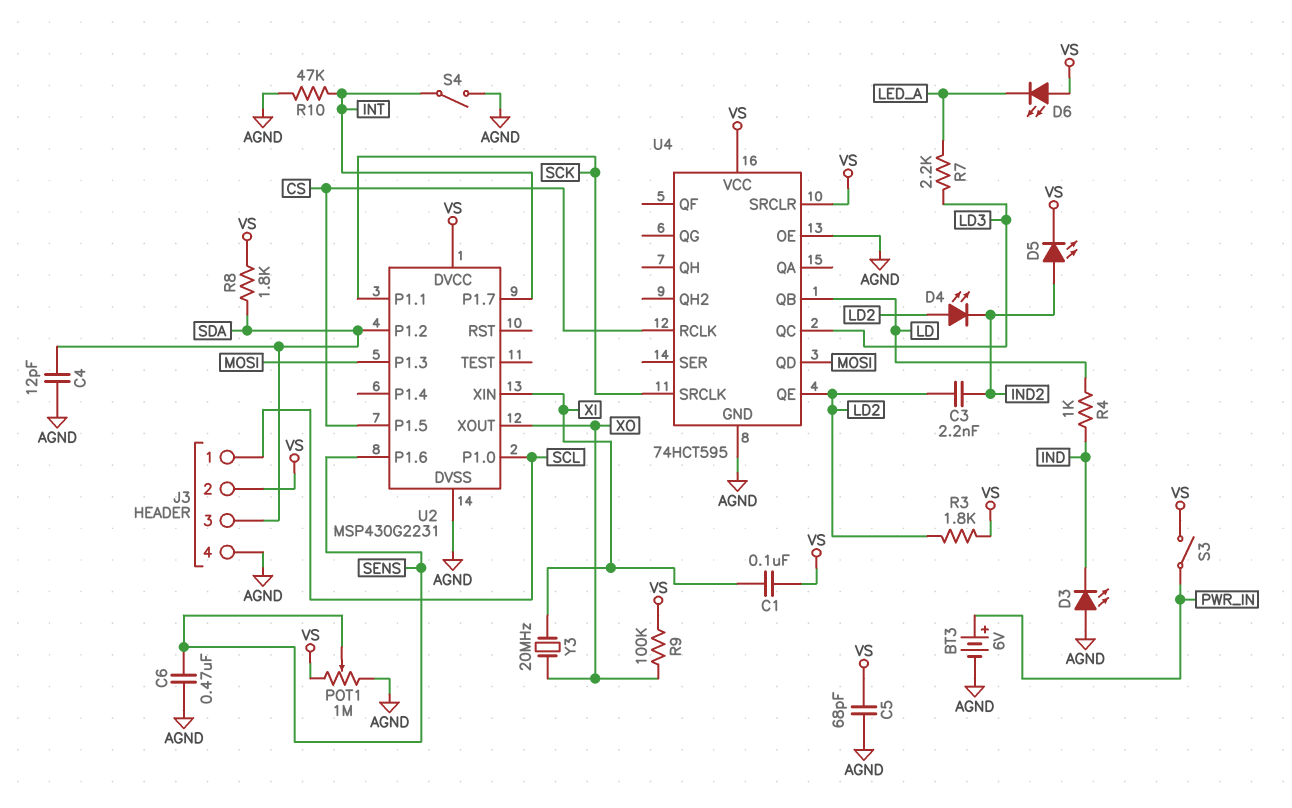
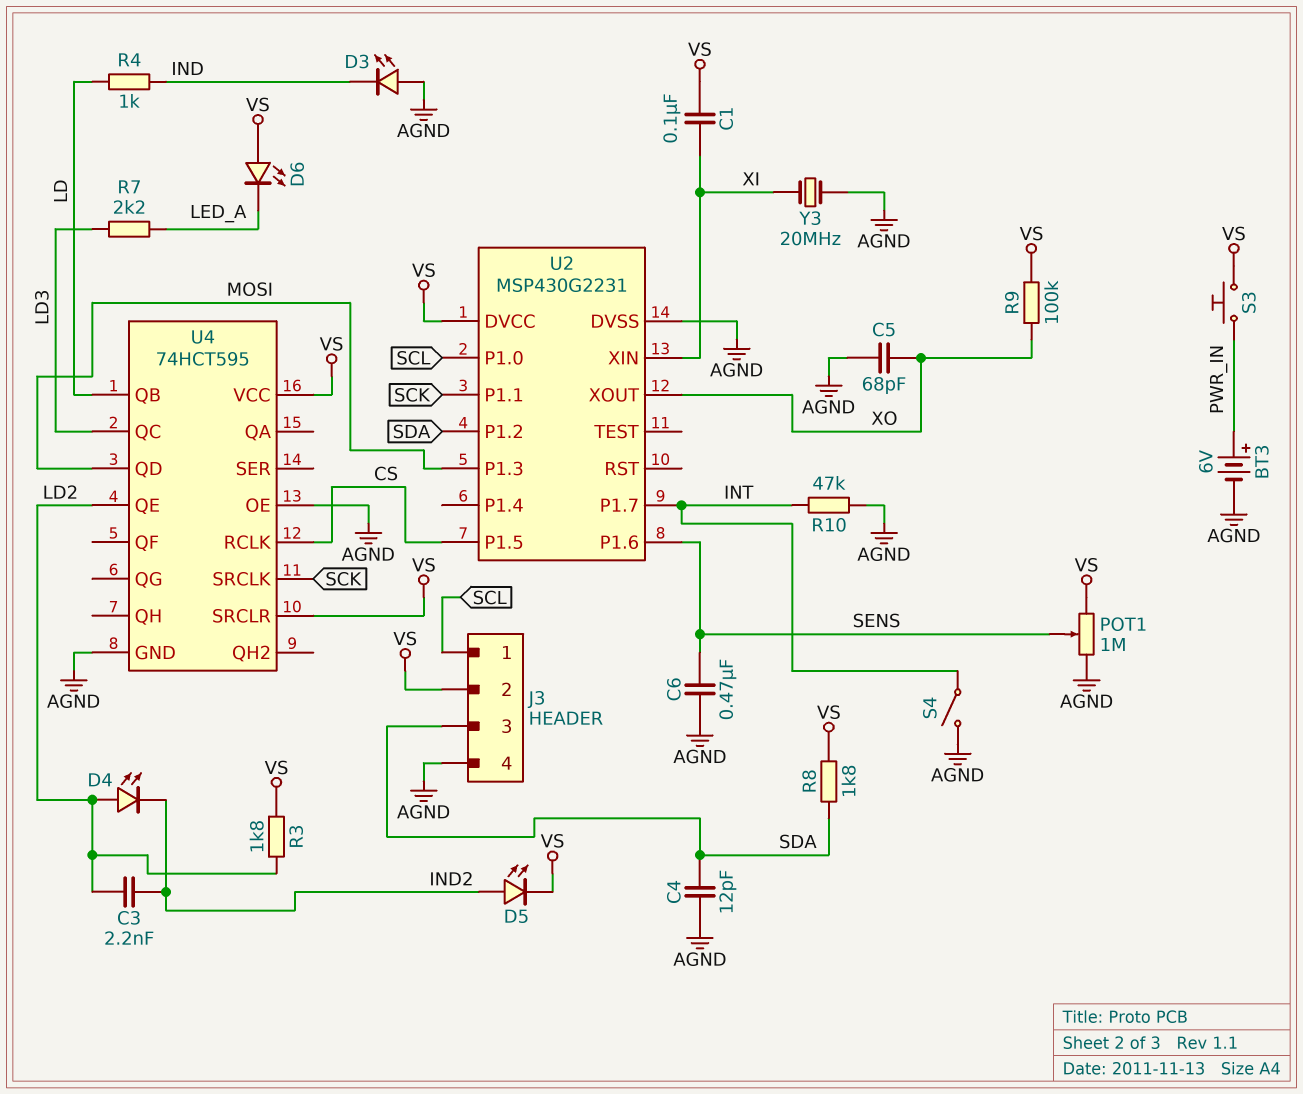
C5: 68pF (AGND, VS) -> 68pF (AGND, XO)
S3: switch (PWR_IN, VS) -> button (PWR_IN, VS)
Y3: 20MHz (XI, XO) -> 20MHz (AGND, XI)

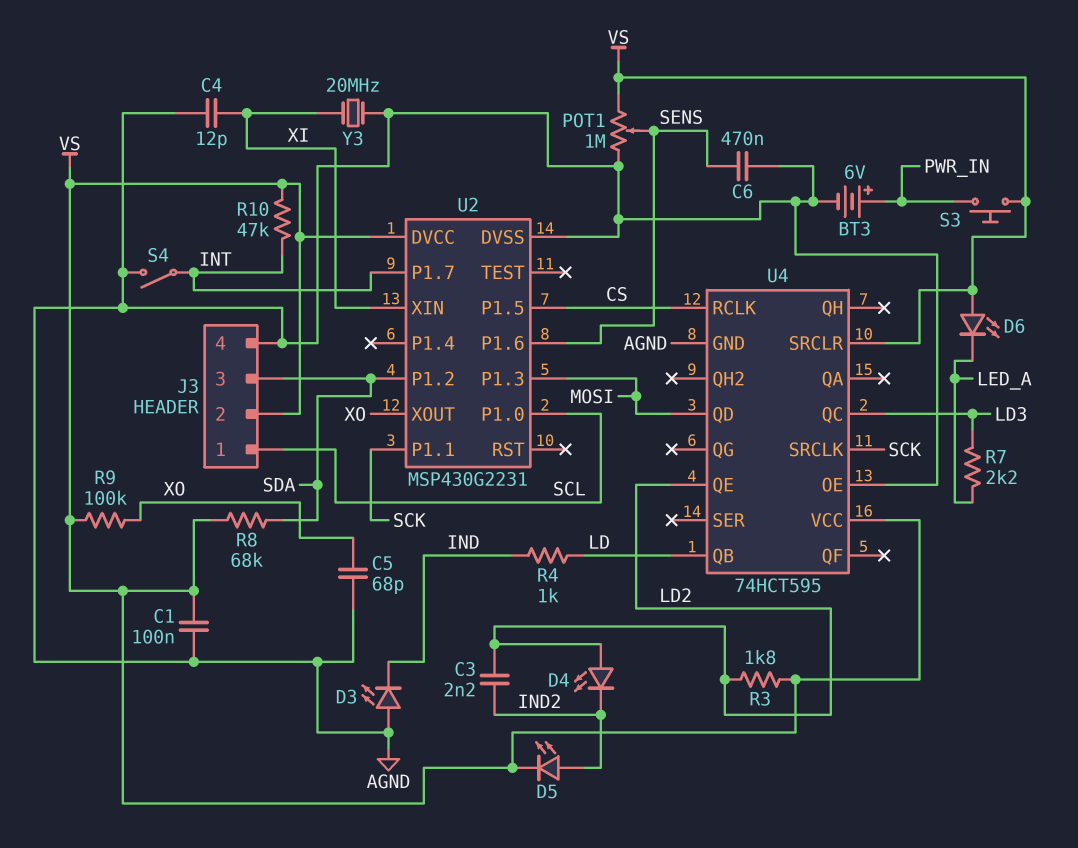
C1: 100nF (VS, XI) -> 100nF (AGND, VS)
C4: 12pF (AGND, SDA) -> 12pF (AGND, XI)
R8: 1.8k (SDA, VS) -> 68k (SDA, VS)
R10: 47k (AGND, INT) -> 47k (INT, VS)

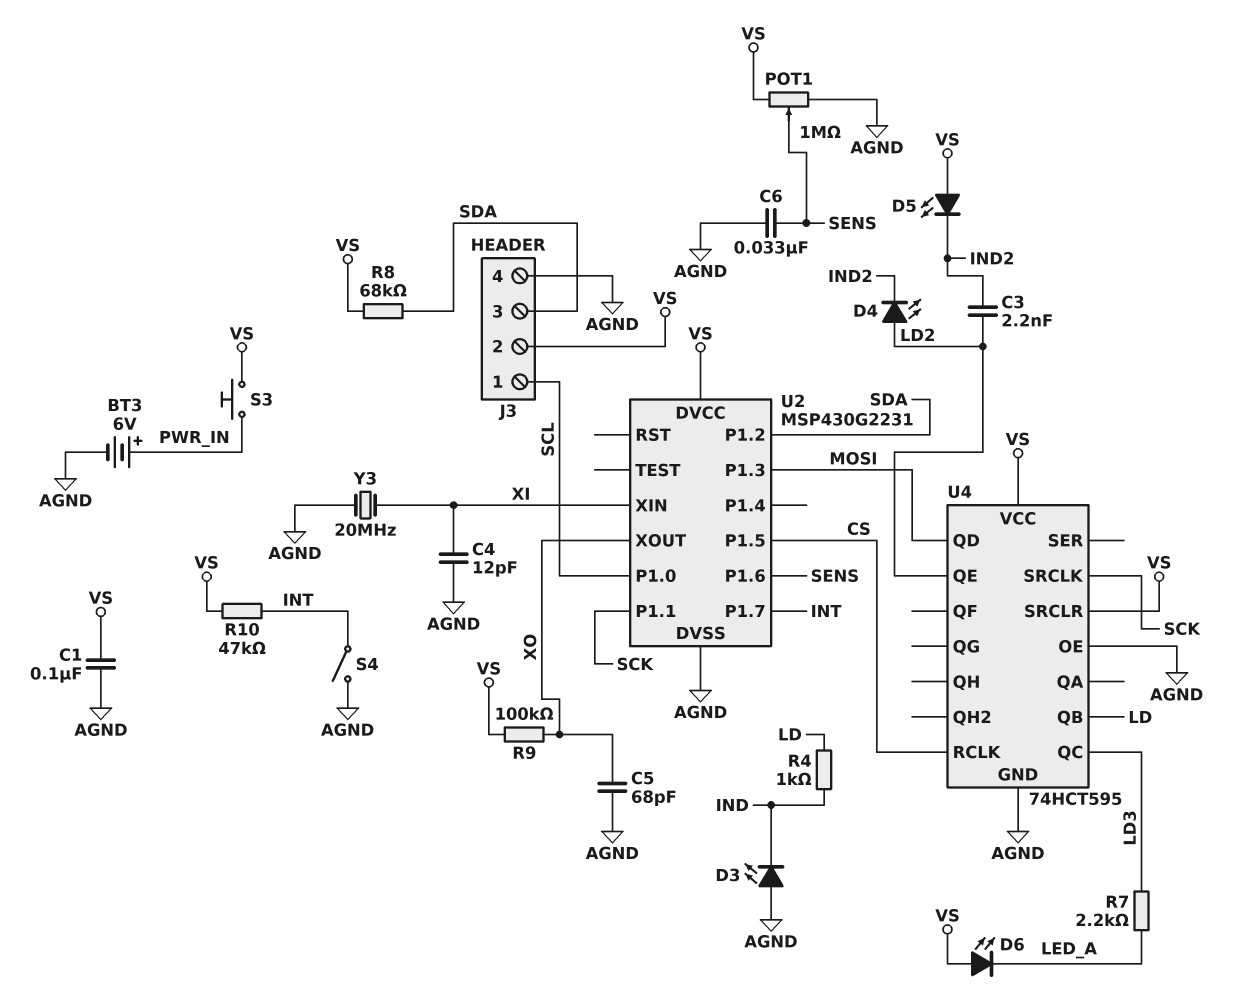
C6: 470nF (AGND, SENS) -> 33nF (AGND, SENS)
D5: LED (A IND2, K VS) -> LED (A VS, K IND2)
R3: 1.8k (LD2, VS) -> none

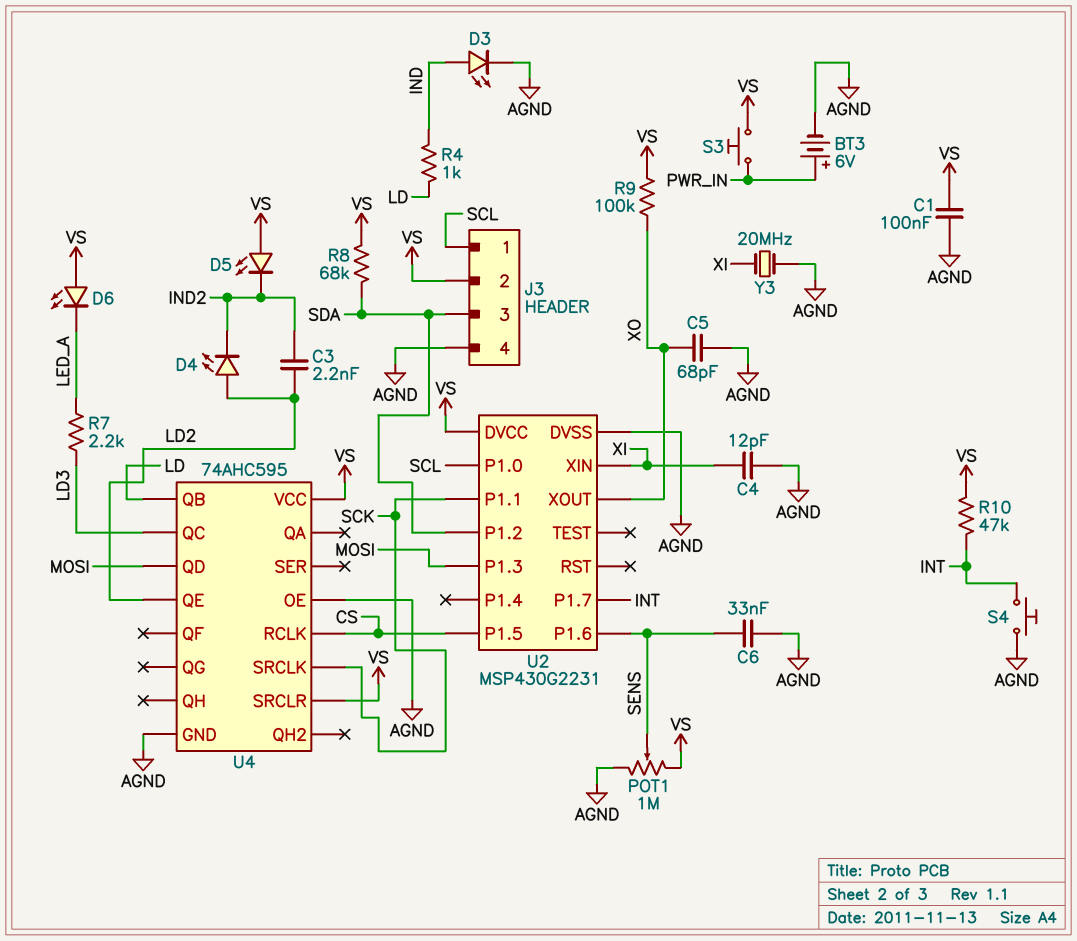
D3: LED (A AGND, K IND) -> LED (A IND, K AGND)
S4: switch (AGND, INT) -> button (AGND, INT)
U4: 74HCT595 -> 74AHC595

